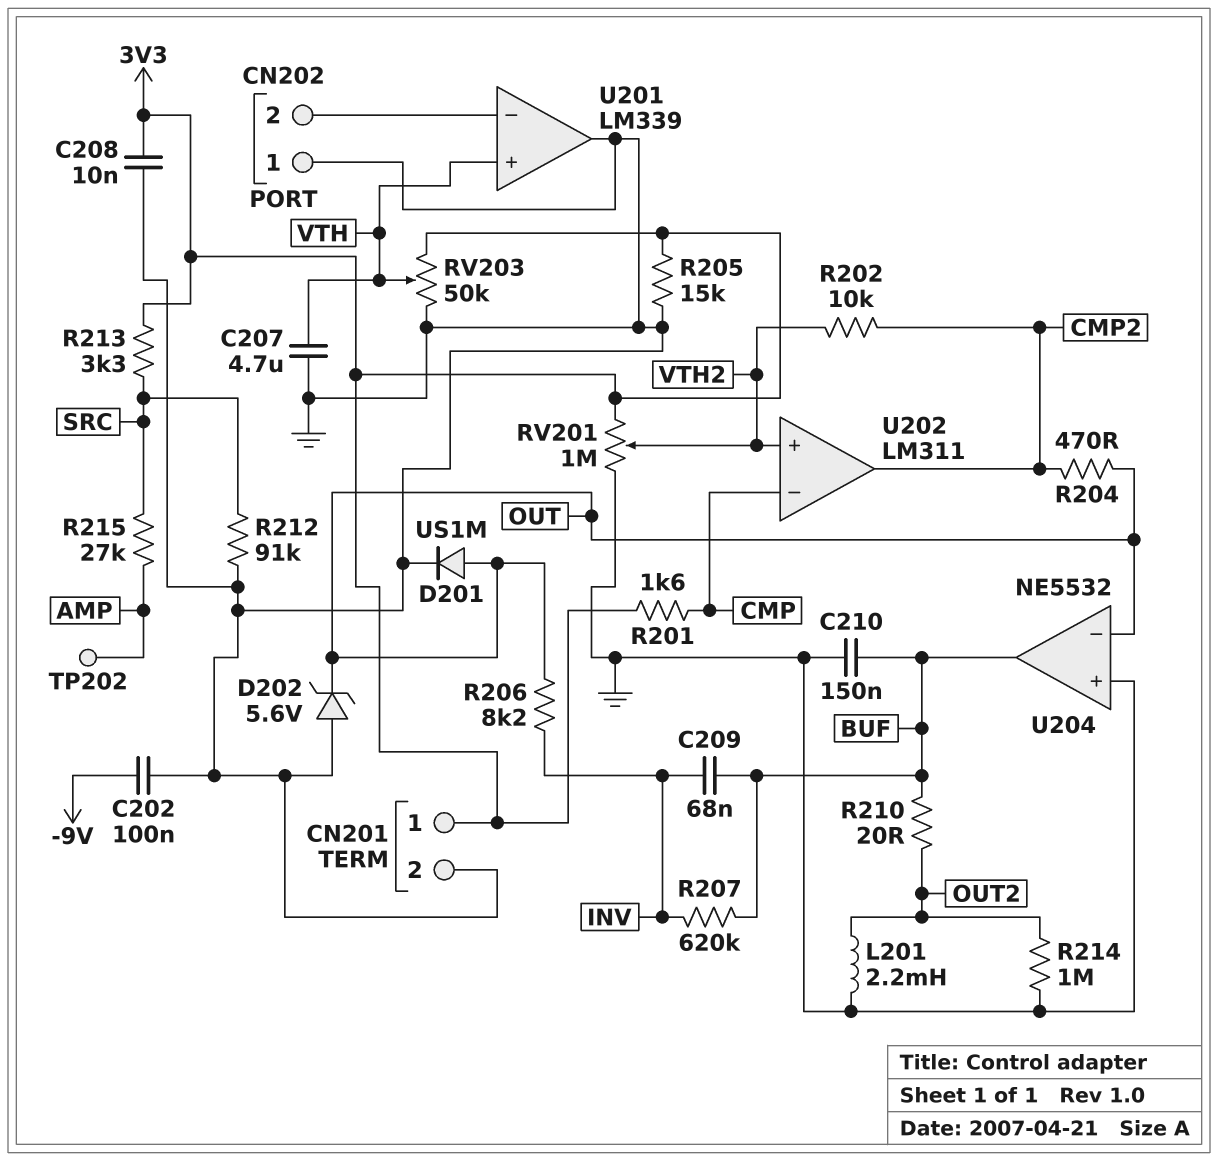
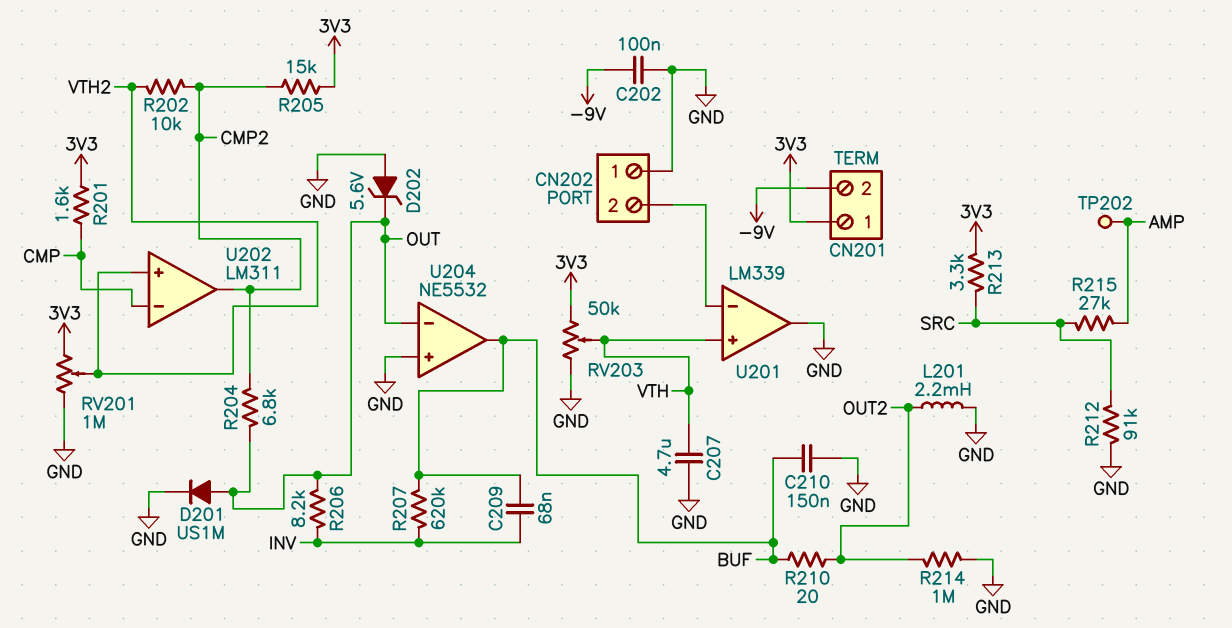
C208: 10nF (3V3, GND) -> none
CN201 pin 2: GND -> -9V
R204: 470 (CMP2, OUT) -> 6.8k (CMP2, OUT)
R205: 15k (3V3, GND) -> 15k (3V3, CMP2)

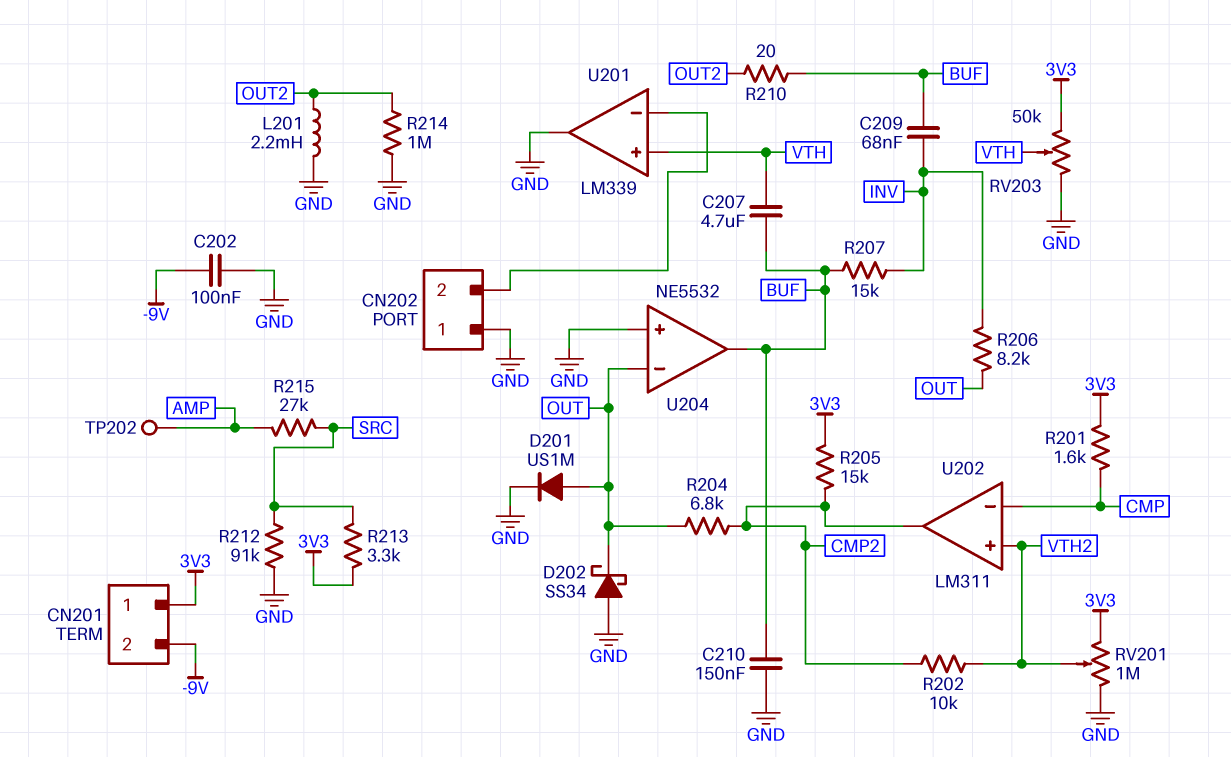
C207: 4.7uF (GND, VTH) -> 4.7uF (BUF, VTH)
D202: zener 5.6V (A GND, K OUT) -> schottky SS34 (A GND, K OUT)
R207: 620k (BUF, INV) -> 15k (BUF, INV)

